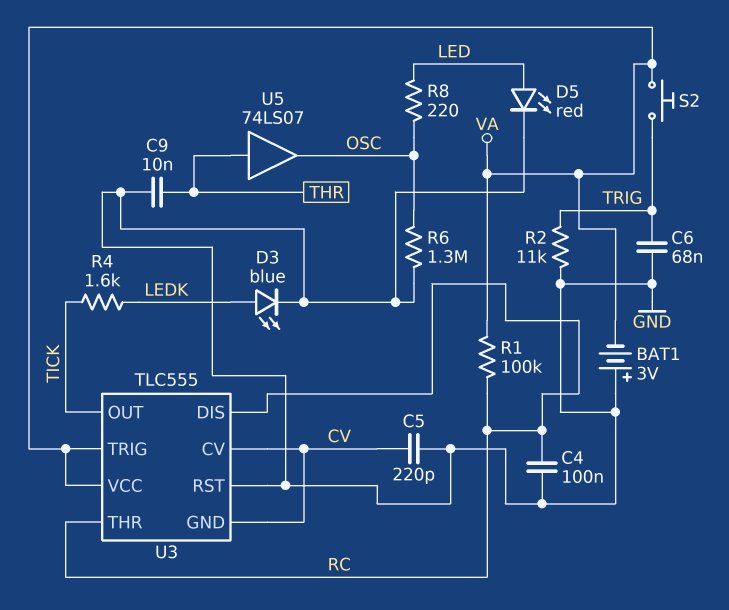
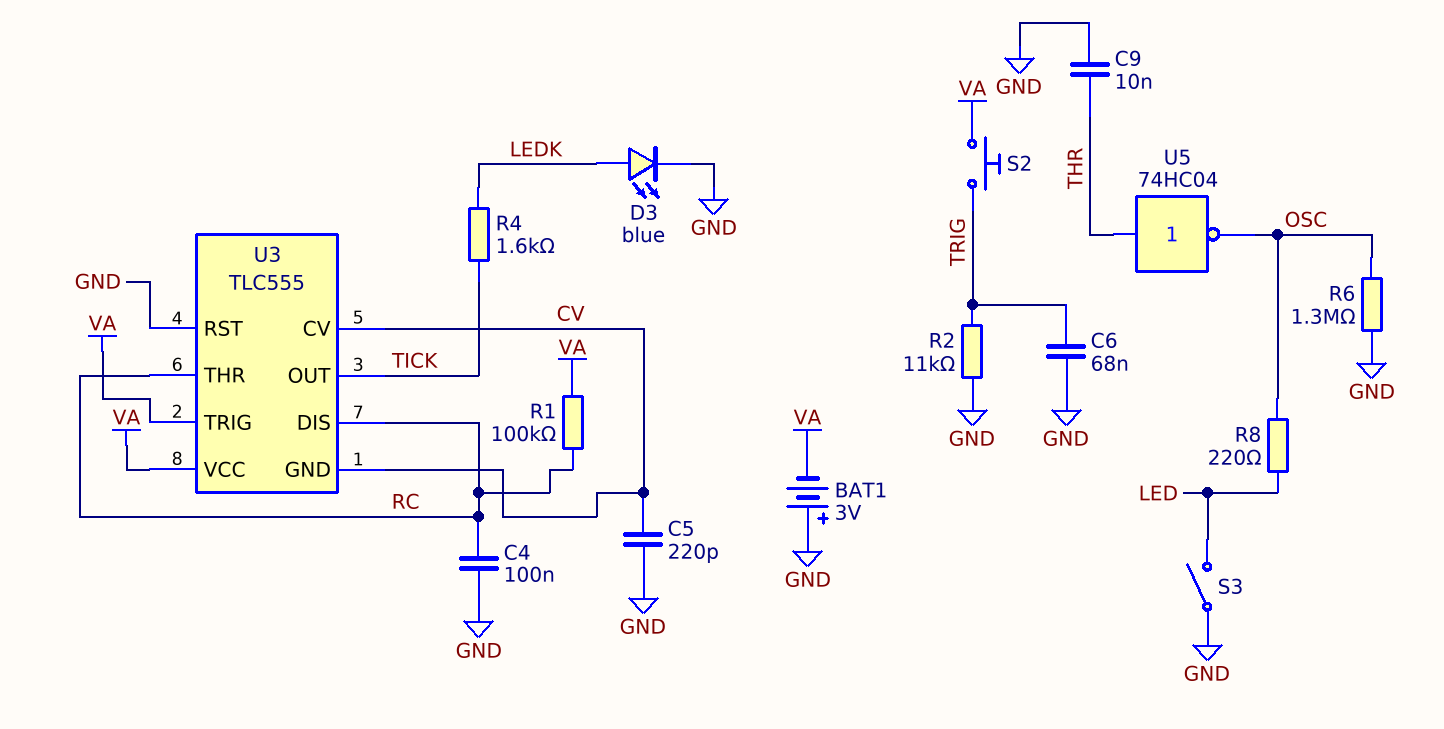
D5: LED red (A LED, K GND) -> none
S3: none -> switch (GND, LED)
U5: buffer 74LS07 (in THR, out OSC) -> NOT 74HC04 (in THR, out OSC)

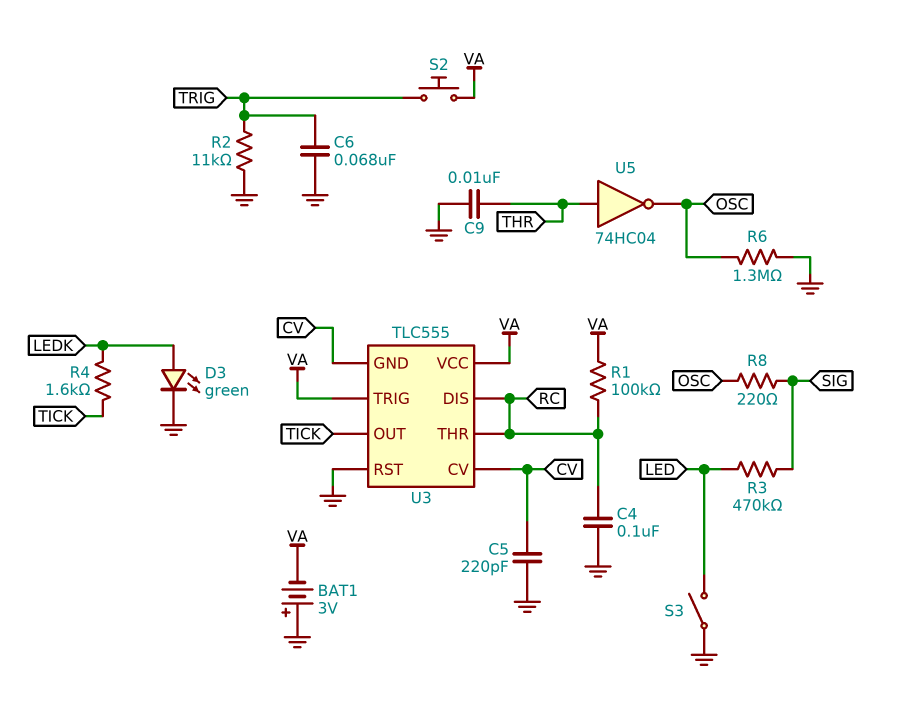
D3: LED blue (A LEDK, K GND) -> LED green (A LEDK, K GND)
R3: none -> 470k (LED, SIG)
R8: 220 (LED, OSC) -> 220 (OSC, SIG)

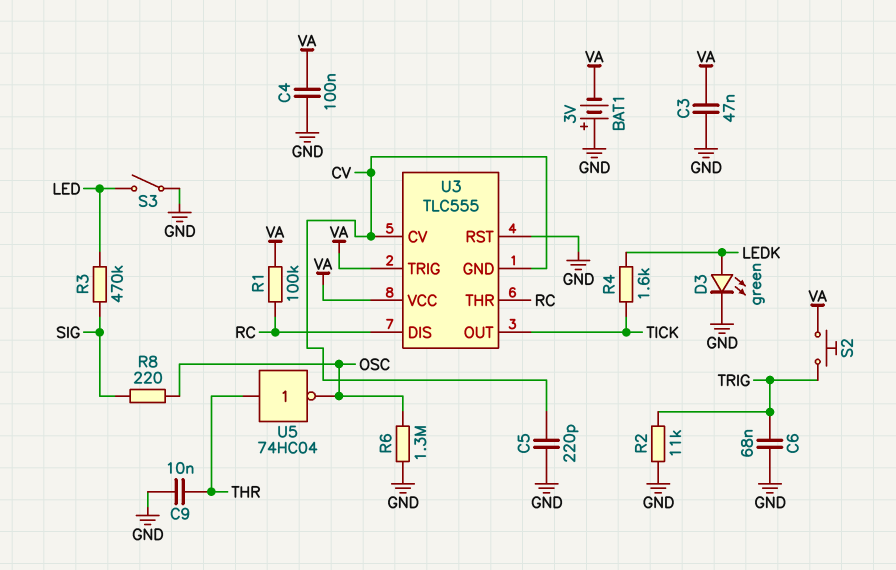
C3: none -> 47nF (GND, VA)
C4: 100nF (GND, RC) -> 100nF (GND, VA)

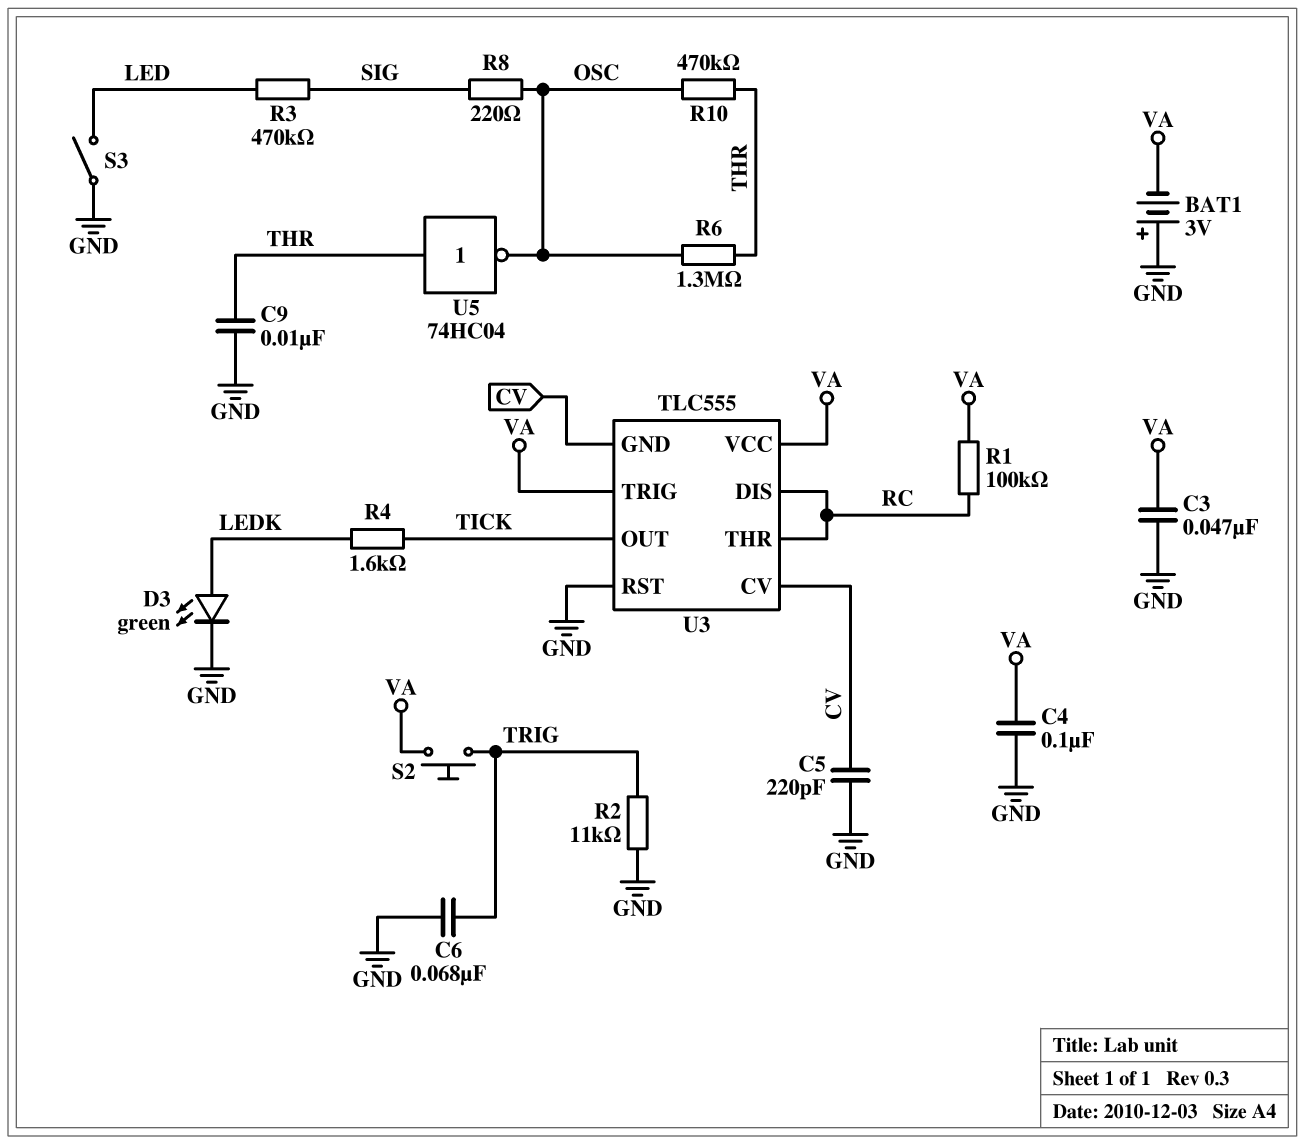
R6: 1.3M (GND, OSC) -> 1.3M (OSC, THR)
R10: none -> 470k (OSC, THR)

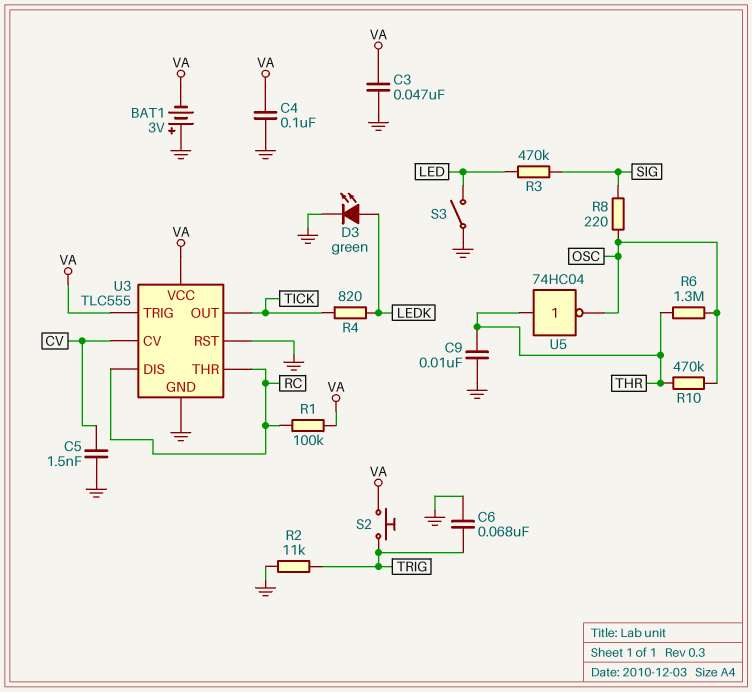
C5: 220pF (CV, GND) -> 1.5nF (CV, GND)
R4: 1.6k (LEDK, TICK) -> 820 (LEDK, TICK)
U3 pin GND: CV -> GND

